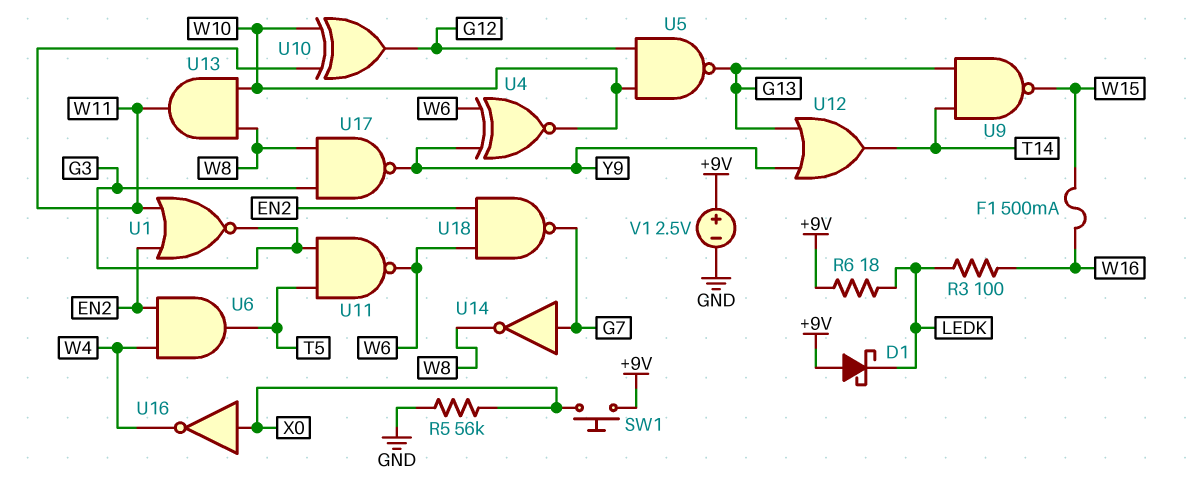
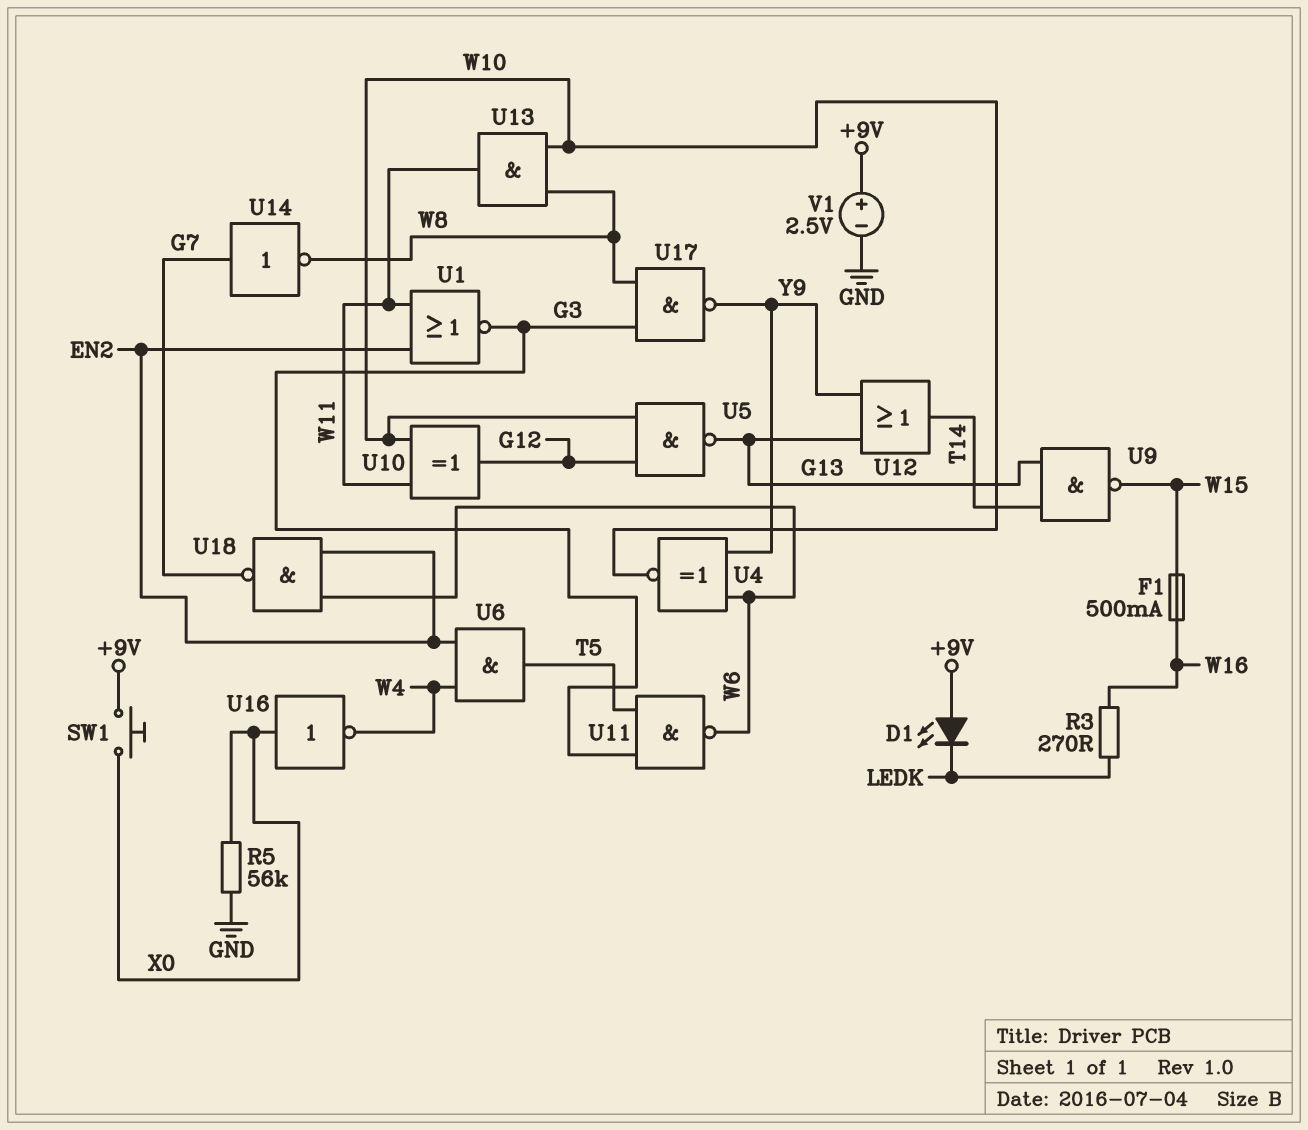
D1: schottky (A +9V, K LEDK) -> LED (A +9V, K LEDK)
R3: 100 (LEDK, W16) -> 270 (LEDK, W16)
R6: 18 (+9V, LEDK) -> none

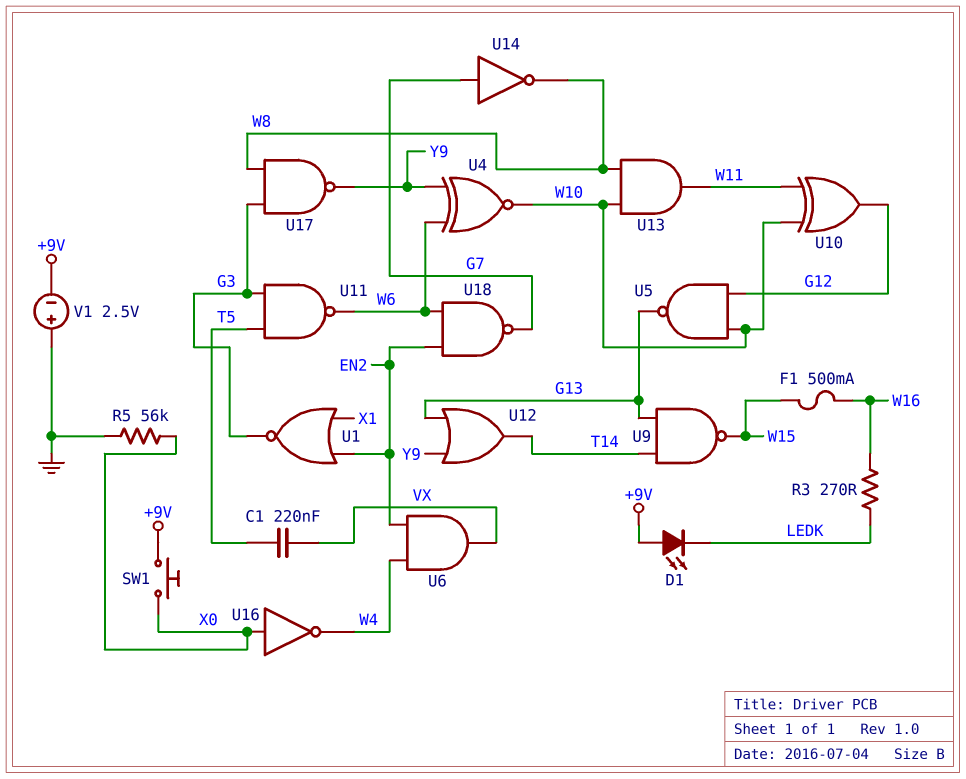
C1: none -> 220nF (T5, VX)
U1: NOR (in EN2, in W11, out G3) -> NOR (in EN2, in X1, out G3)
U6: AND (in EN2, in W4, out T5) -> AND (in EN2, in W4, out VX)
V1: 2.5V (plus +9V, minus GND) -> 2.5V (plus GND, minus +9V)

